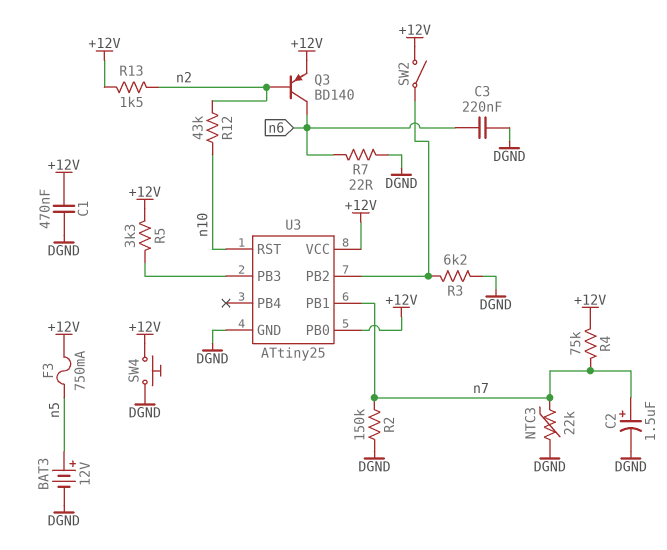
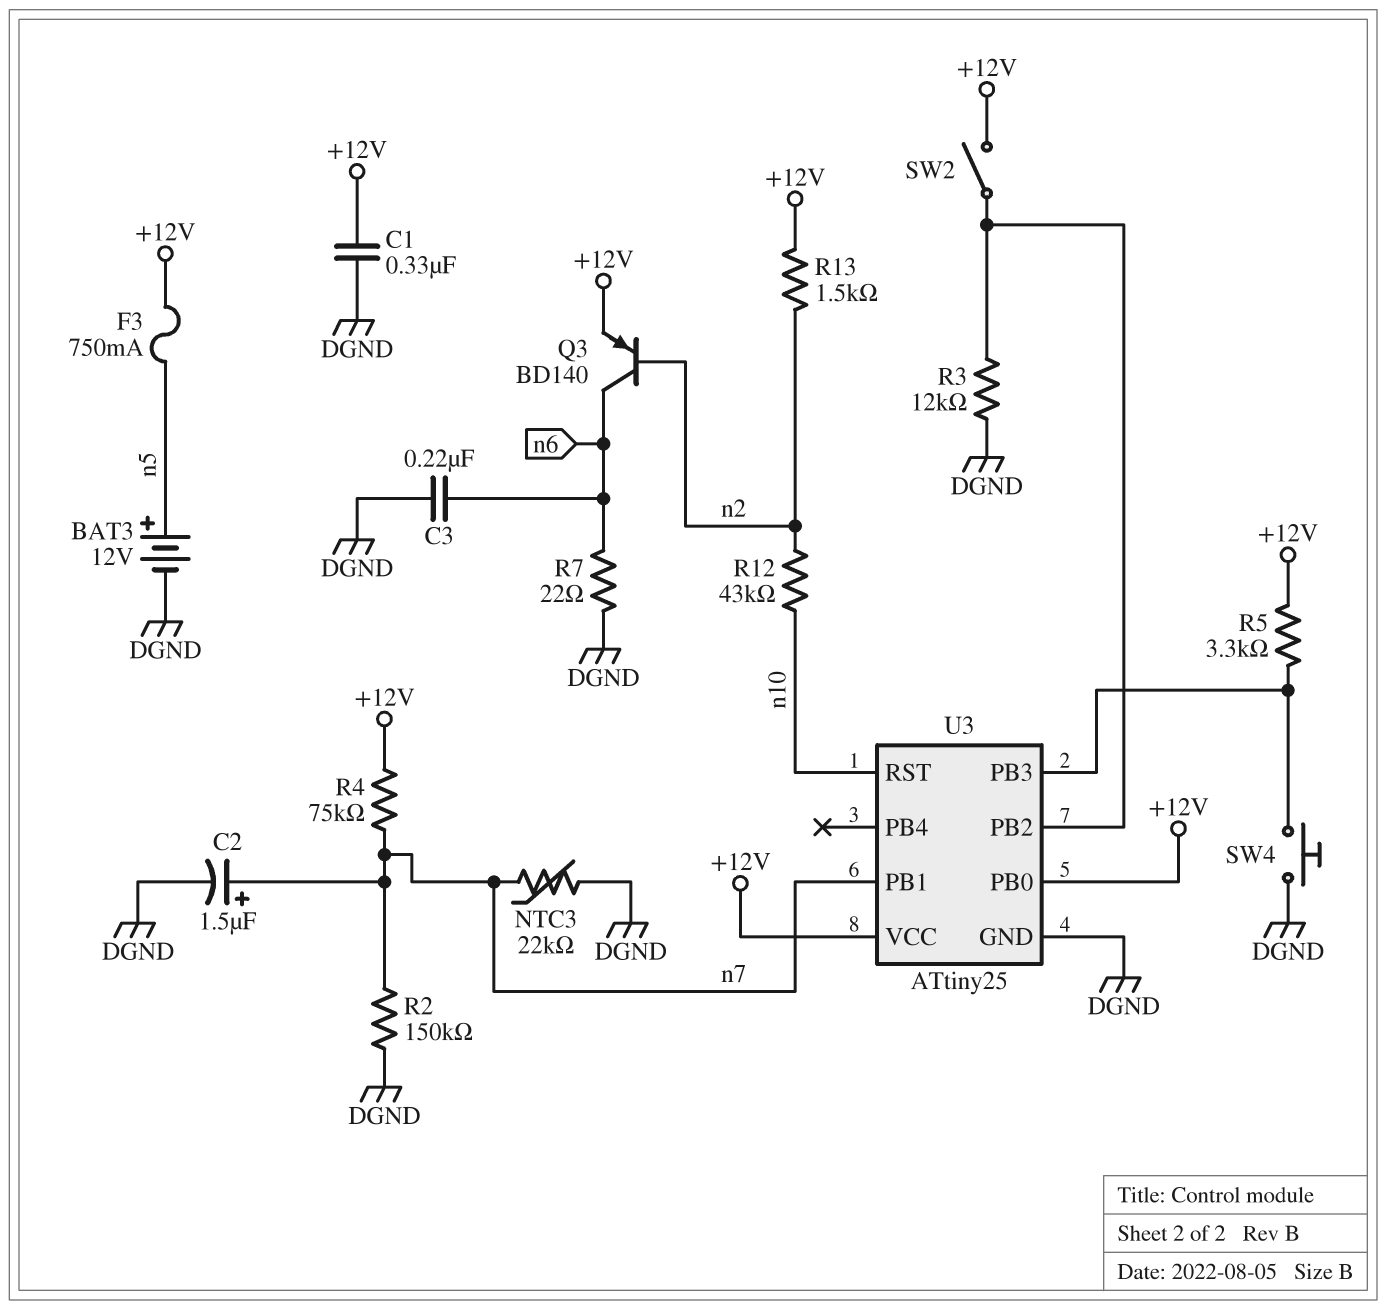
C1: 470nF (+12V, DGND) -> 330nF (+12V, DGND)
R3: 6.2k (DGND, U3/PB2) -> 12k (DGND, U3/PB2)
SW4: button (+12V, DGND) -> button (DGND, U3/PB3)

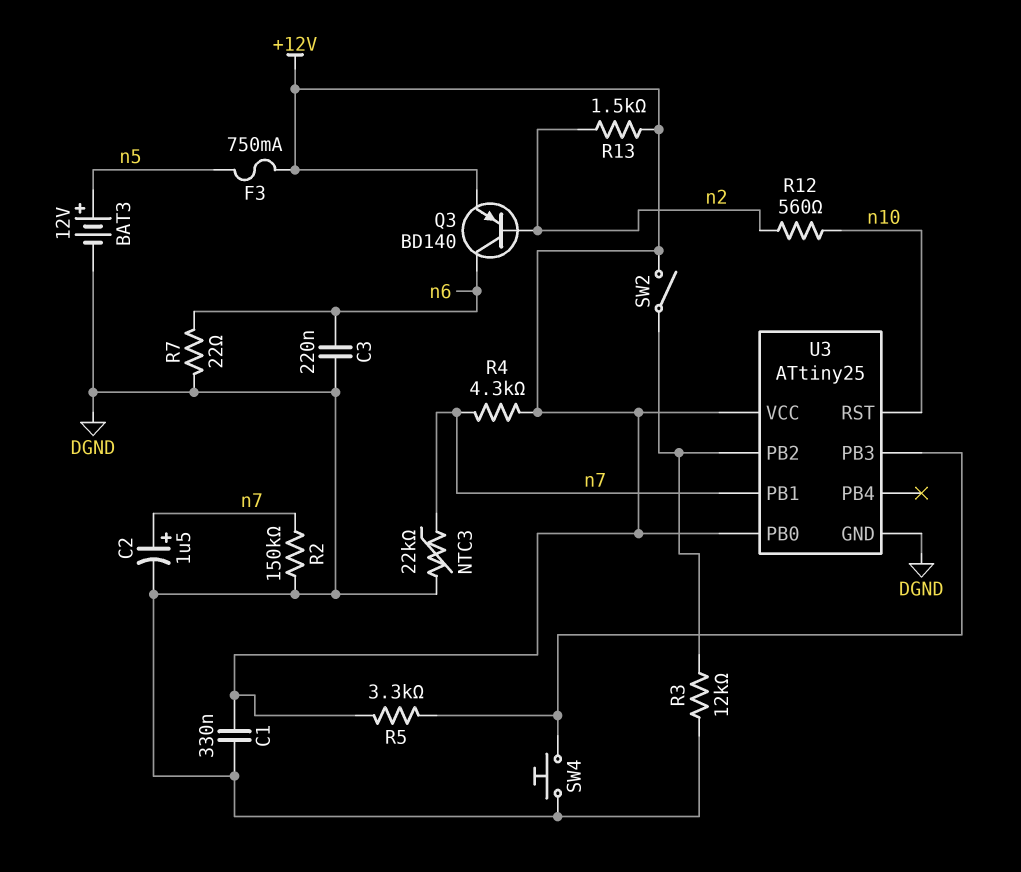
R4: 75k (+12V, n7) -> 4.3k (+12V, n7)
R12: 43k (n2, n10) -> 560 (n2, n10)

